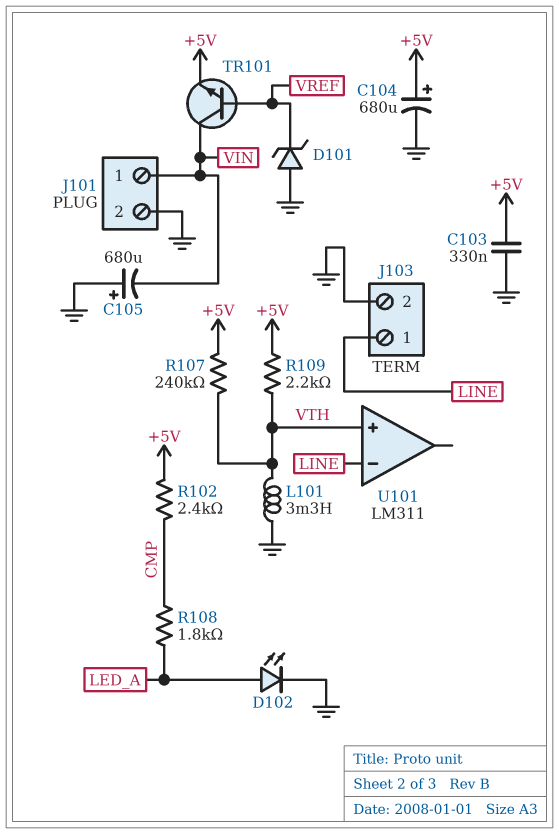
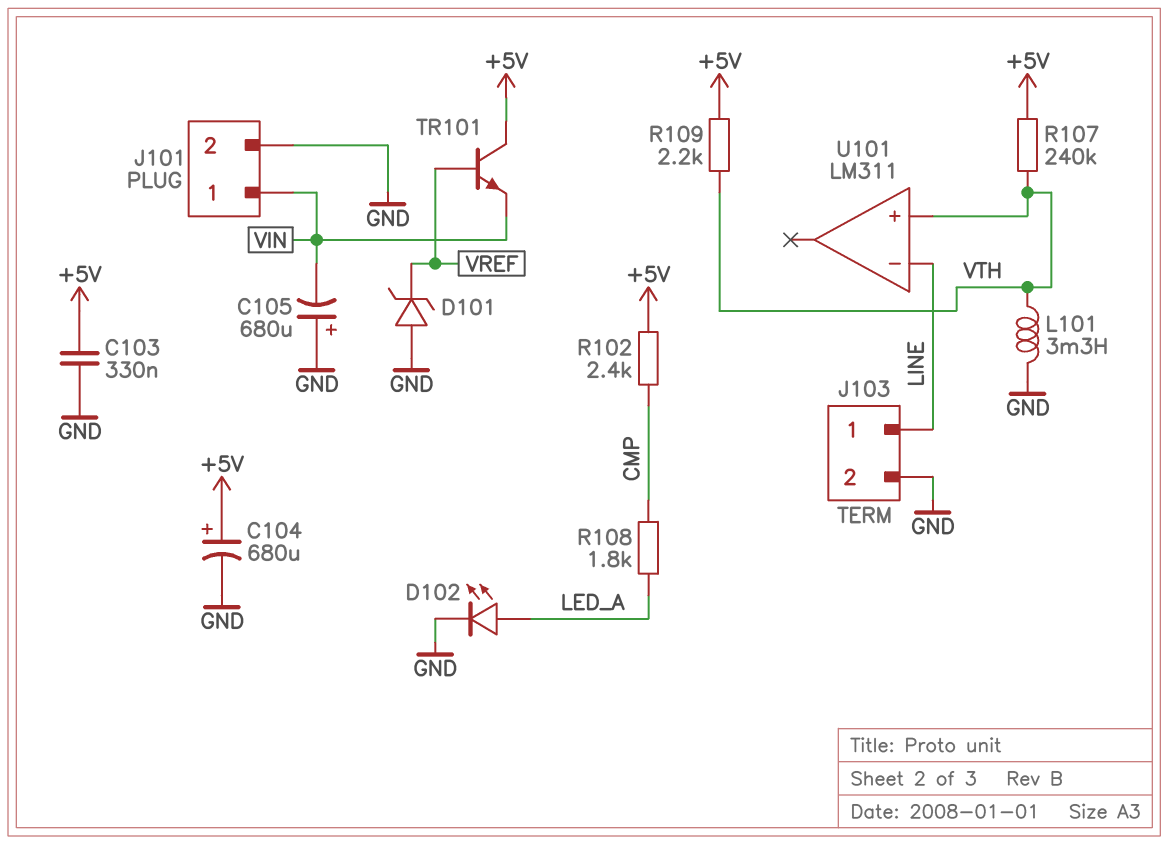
TR101: NPN (B VREF, C VIN, E +5V) -> NPN (B VREF, C +5V, E VIN)

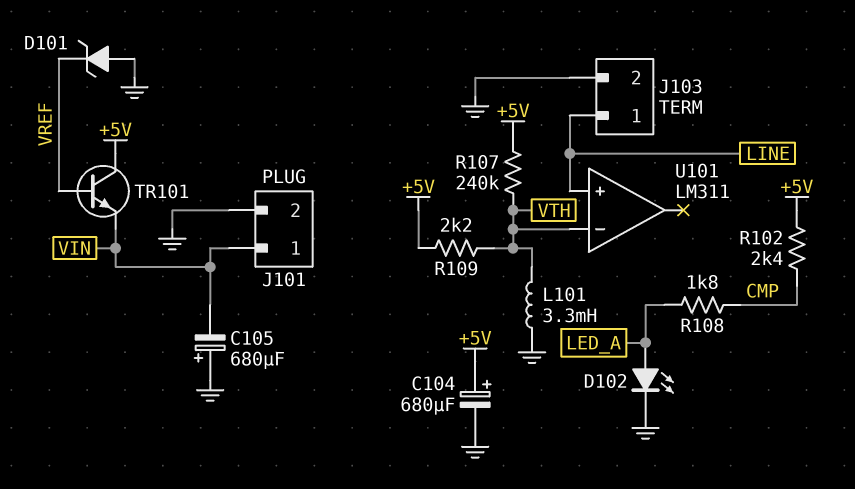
C103: 330nF (+5V, GND) -> none
U101 pin in+: VTH -> LINE
U101 pin in-: LINE -> VTH

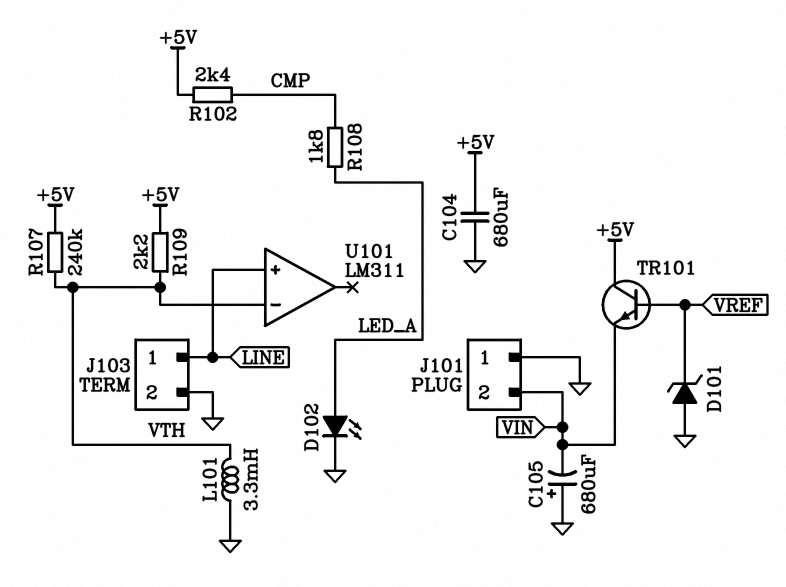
C104: 680uF (plus +5V, minus GND) -> 680uF (+5V, GND)
J101 pin 1: VIN -> GND
J101 pin 2: GND -> VIN

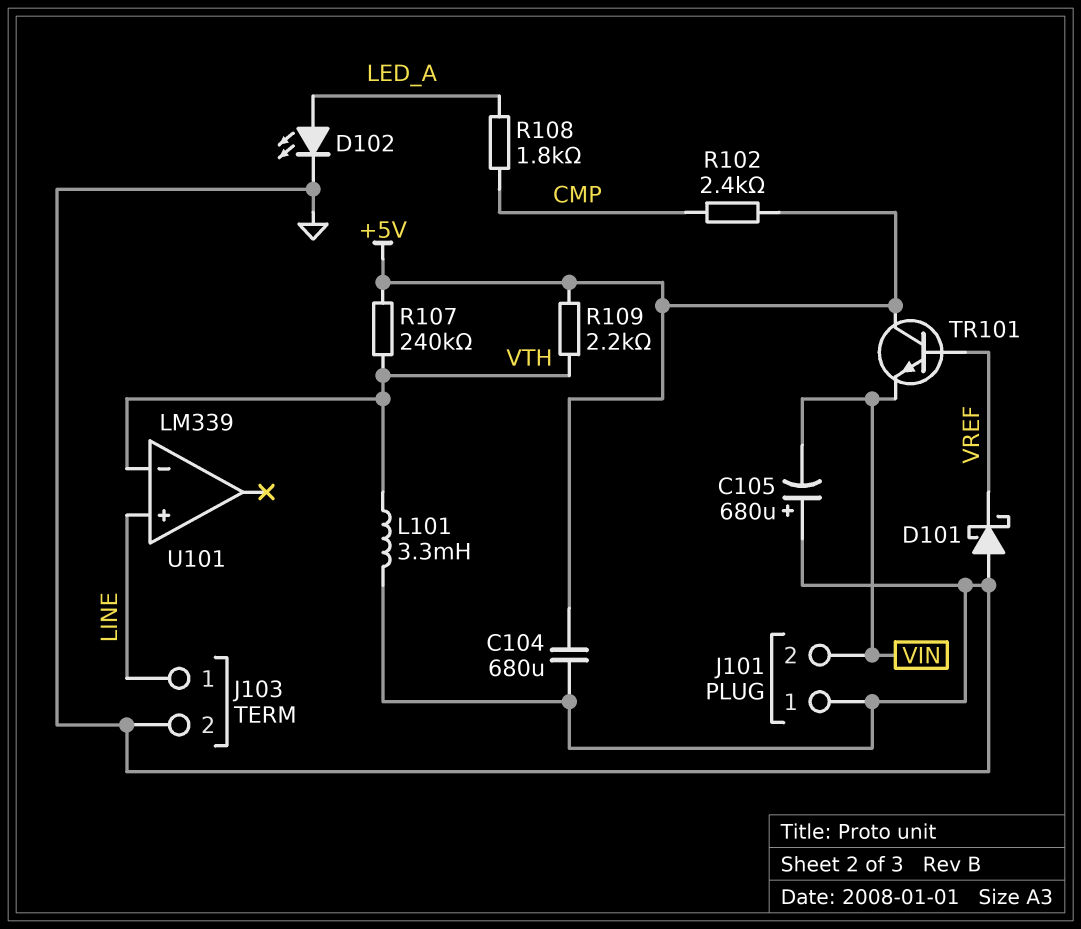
D101: zener (A GND, K VREF) -> schottky (A GND, K VREF)
U101: LM311 -> LM339

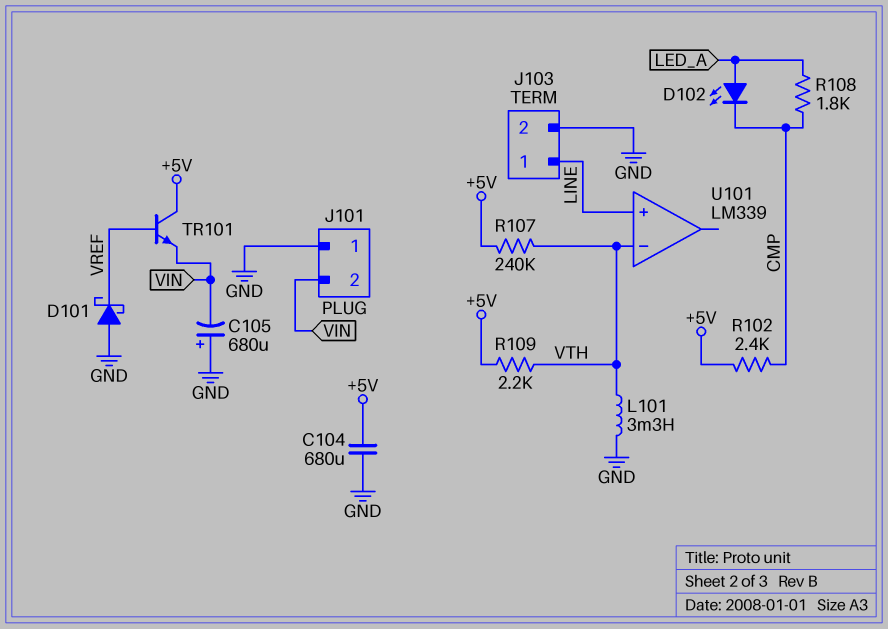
D102: LED (A LED_A, K GND) -> LED (A LED_A, K CMP)

